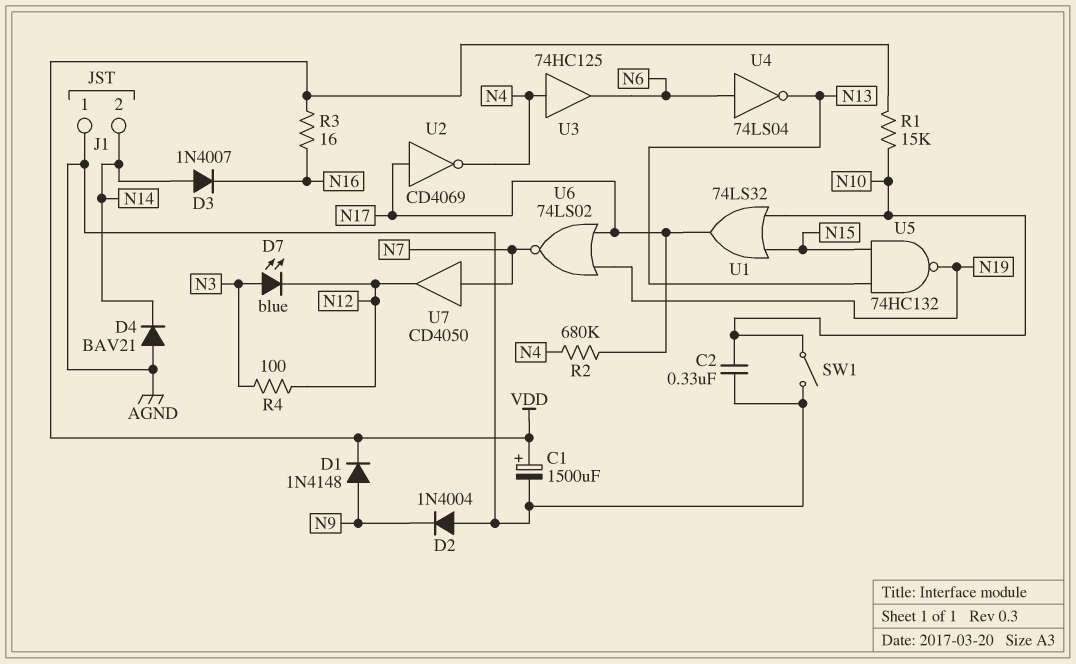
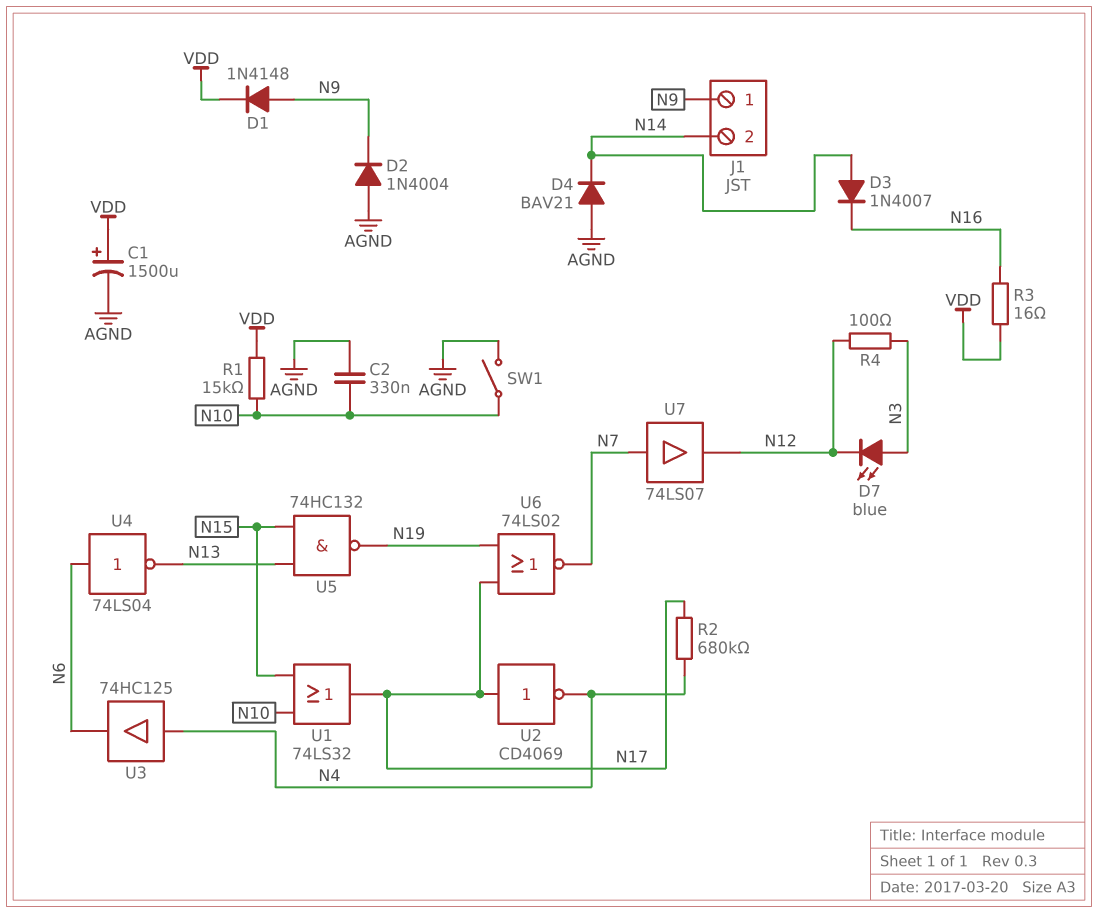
J1 pin 1: AGND -> N9
U7: buffer CD4050 (in N7, out N12) -> buffer 74LS07 (in N7, out N12)

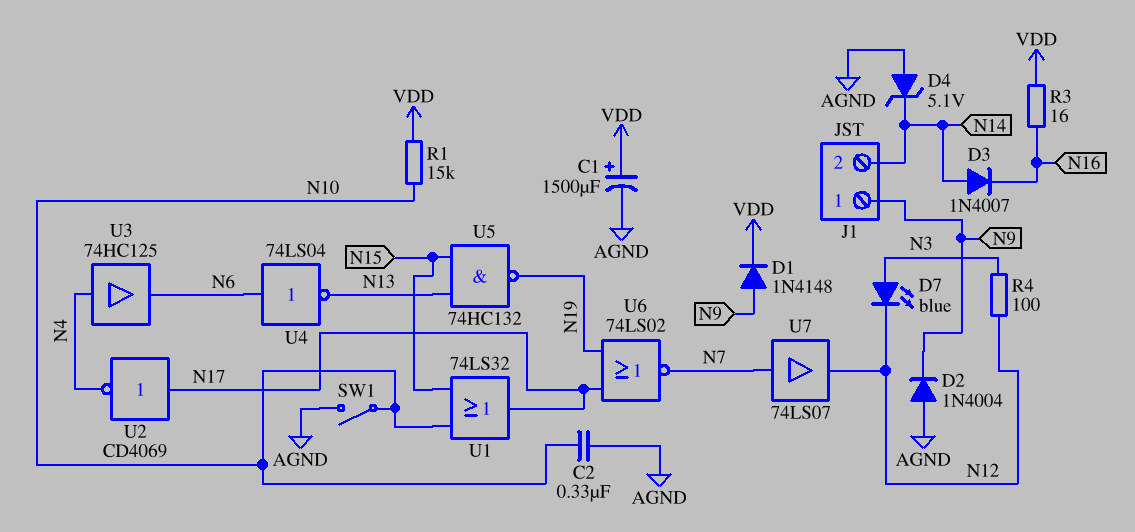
D4: diode BAV21 (A AGND, K N14) -> zener 5.1V (A AGND, K N14)
R2: 680k (N4, N17) -> none

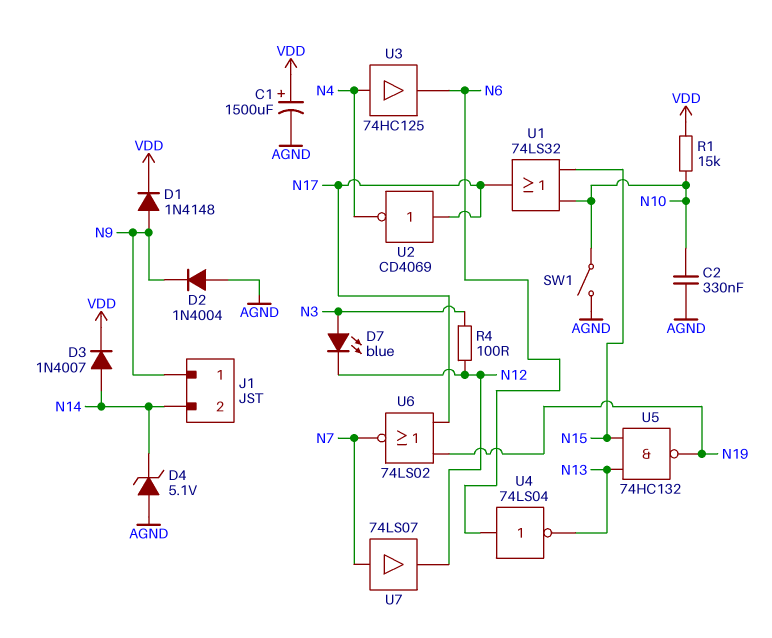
D3: diode 1N4007 (A N14, K N16) -> diode 1N4007 (A N14, K VDD)
R3: 16 (N16, VDD) -> none

